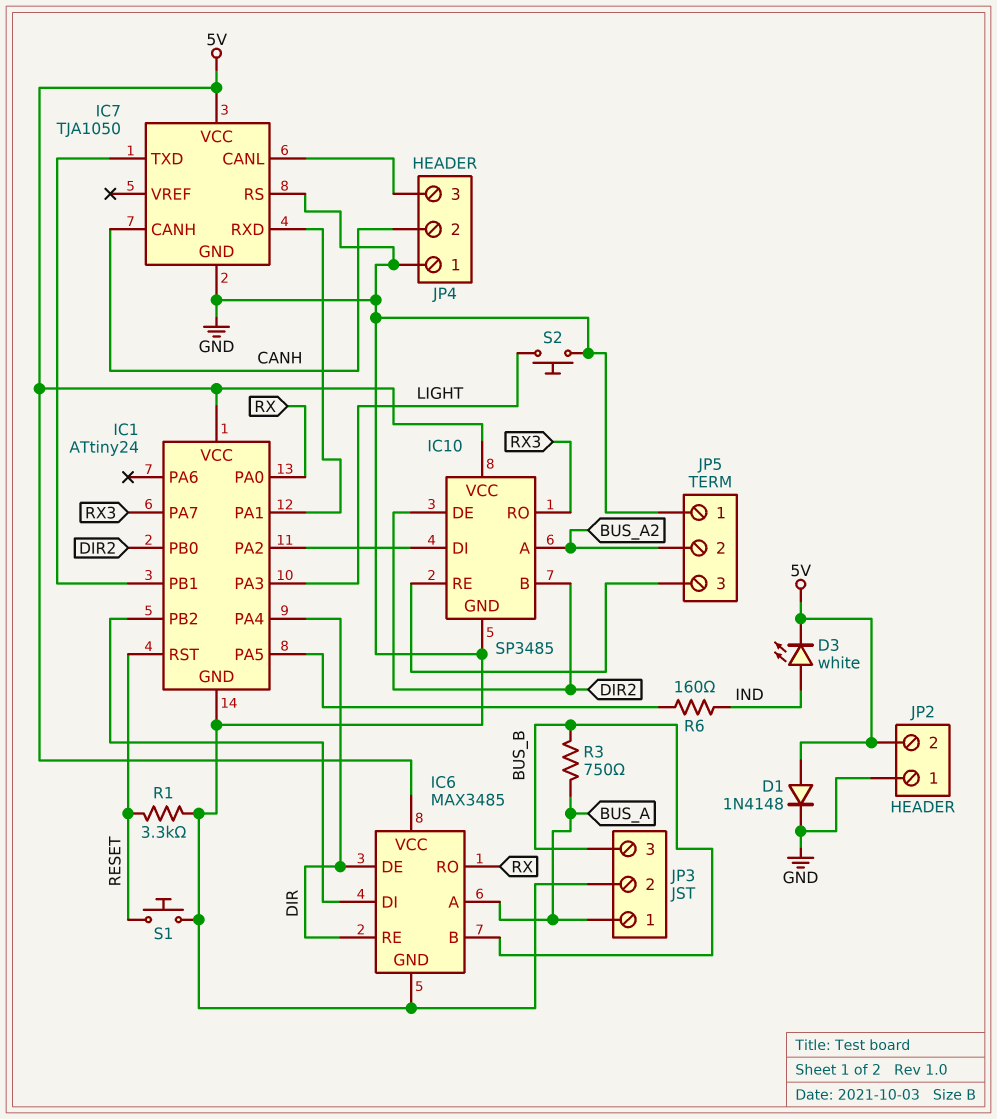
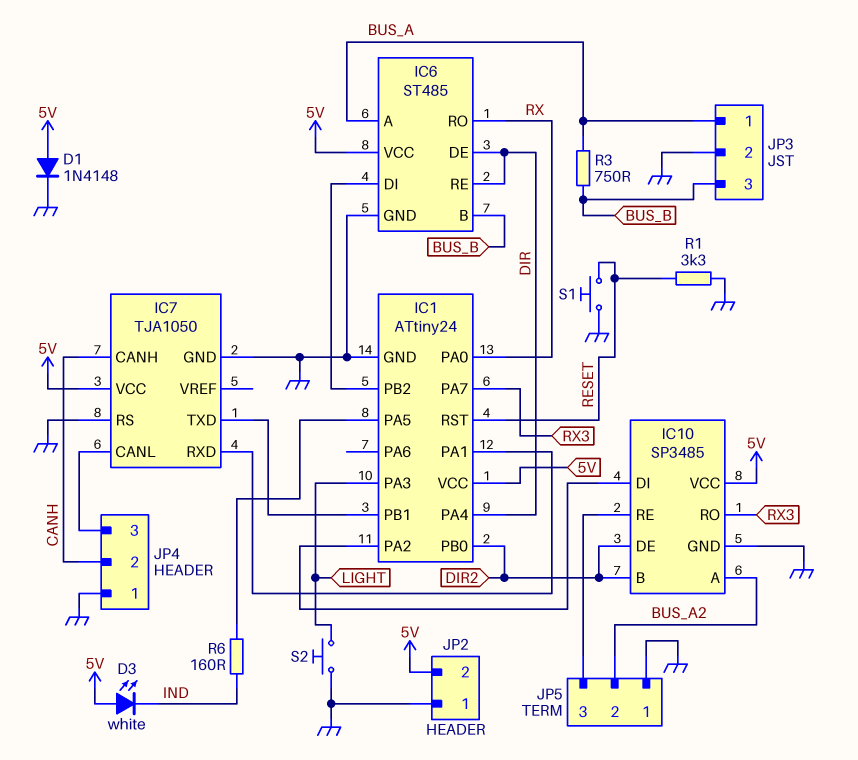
D3: LED white (A IND, K 5V) -> LED white (A 5V, K IND)
IC6: MAX3485 -> ST485

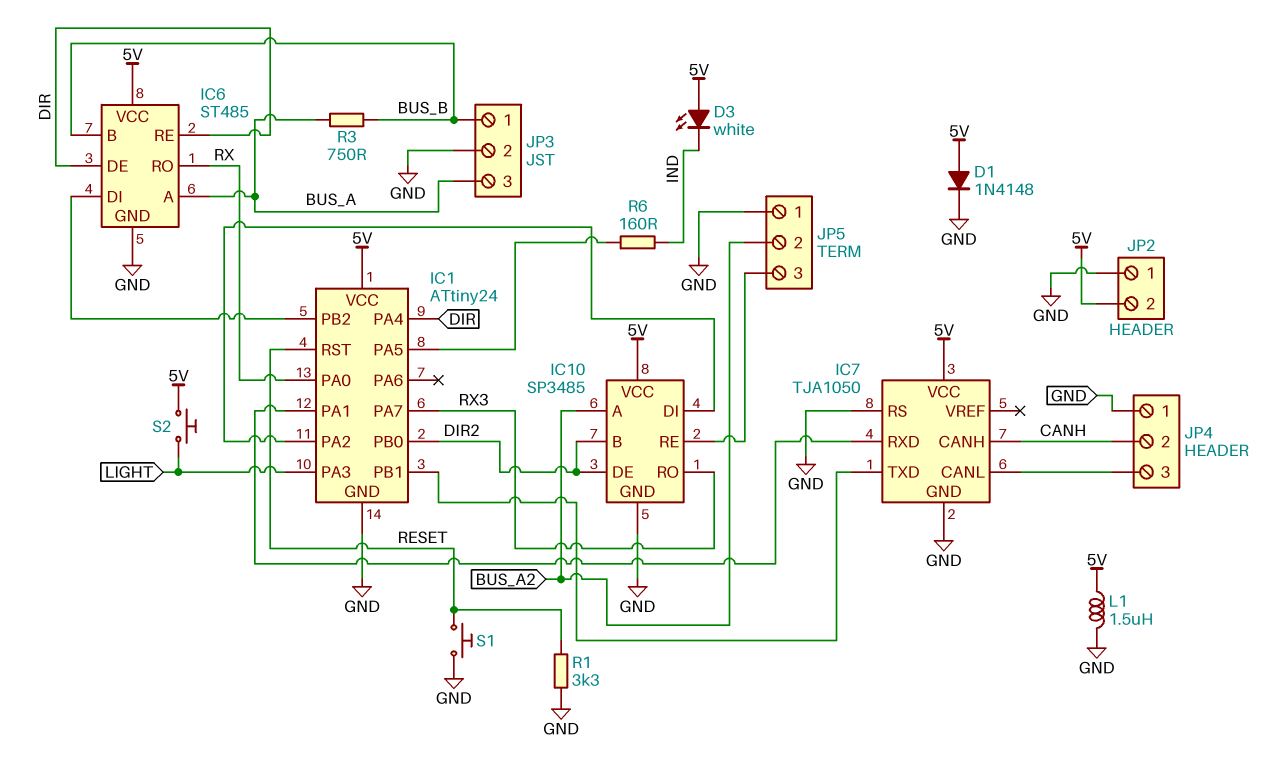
JP3 pin 1: BUS_A -> BUS_B
JP3 pin 3: BUS_B -> BUS_A
L1: none -> 1.5uH (5V, GND)
S2: button (GND, LIGHT) -> button (5V, LIGHT)

